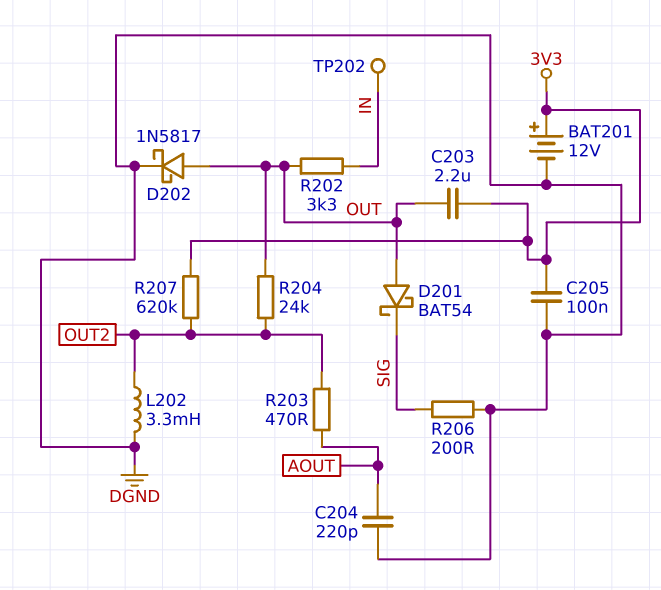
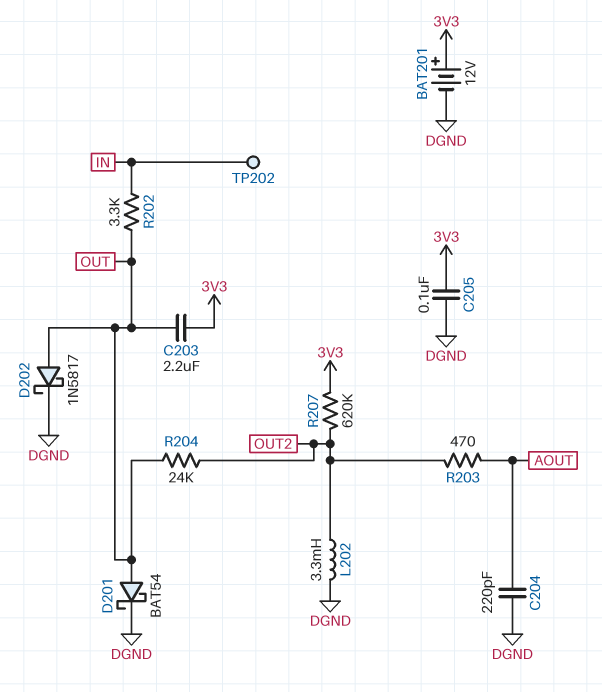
D201: schottky BAT54 (A OUT, K SIG) -> schottky BAT54 (A OUT, K DGND)
R206: 200 (DGND, SIG) -> none

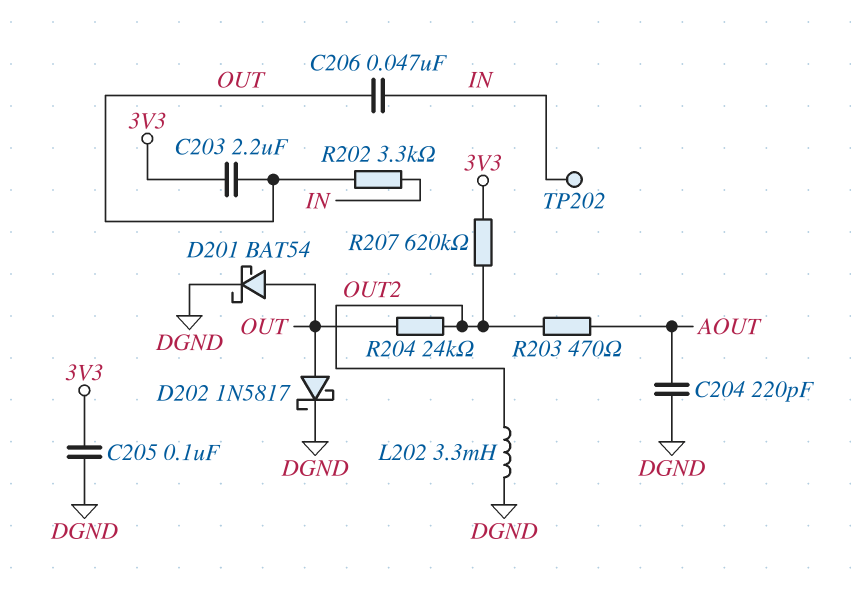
BAT201: 12V (plus 3V3, minus DGND) -> none
C206: none -> 47nF (IN, OUT)

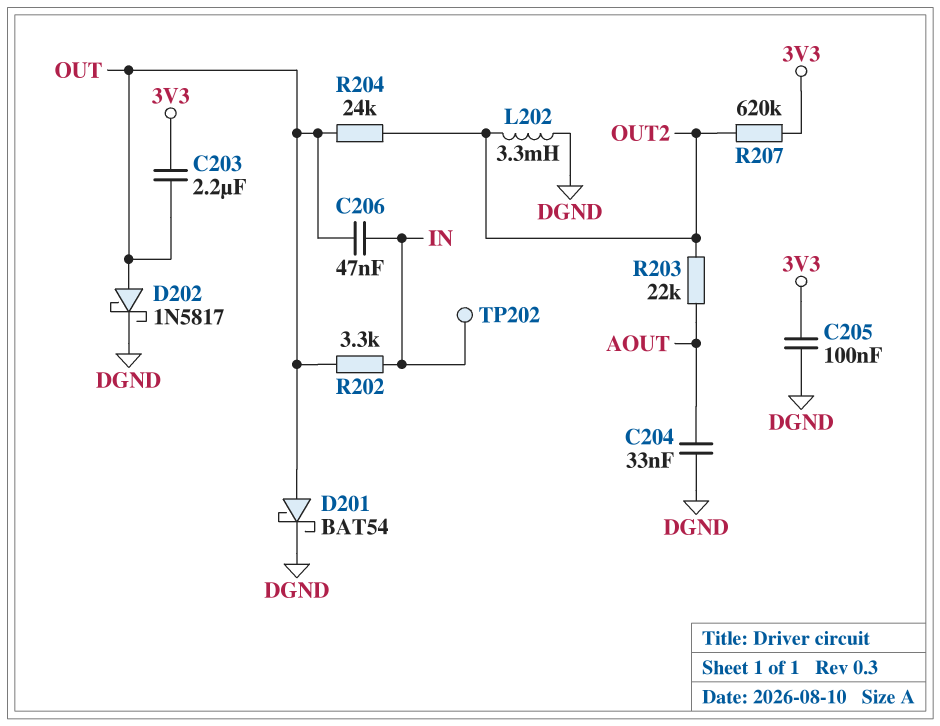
C204: 220pF (AOUT, DGND) -> 33nF (AOUT, DGND)
R203: 470 (AOUT, OUT2) -> 22k (AOUT, OUT2)

